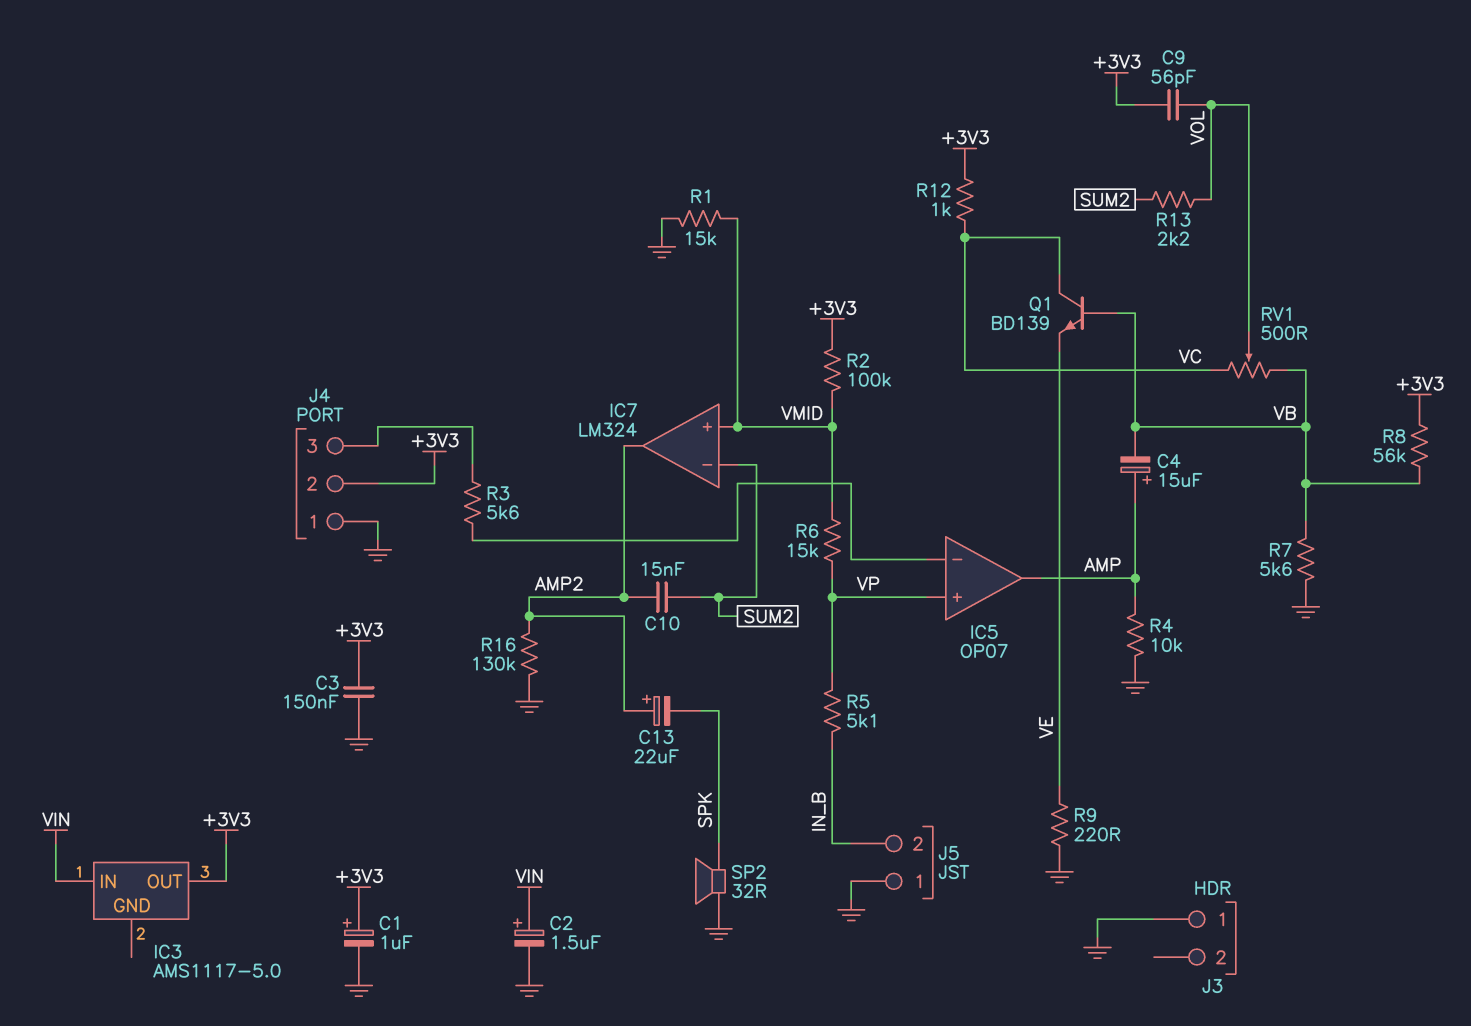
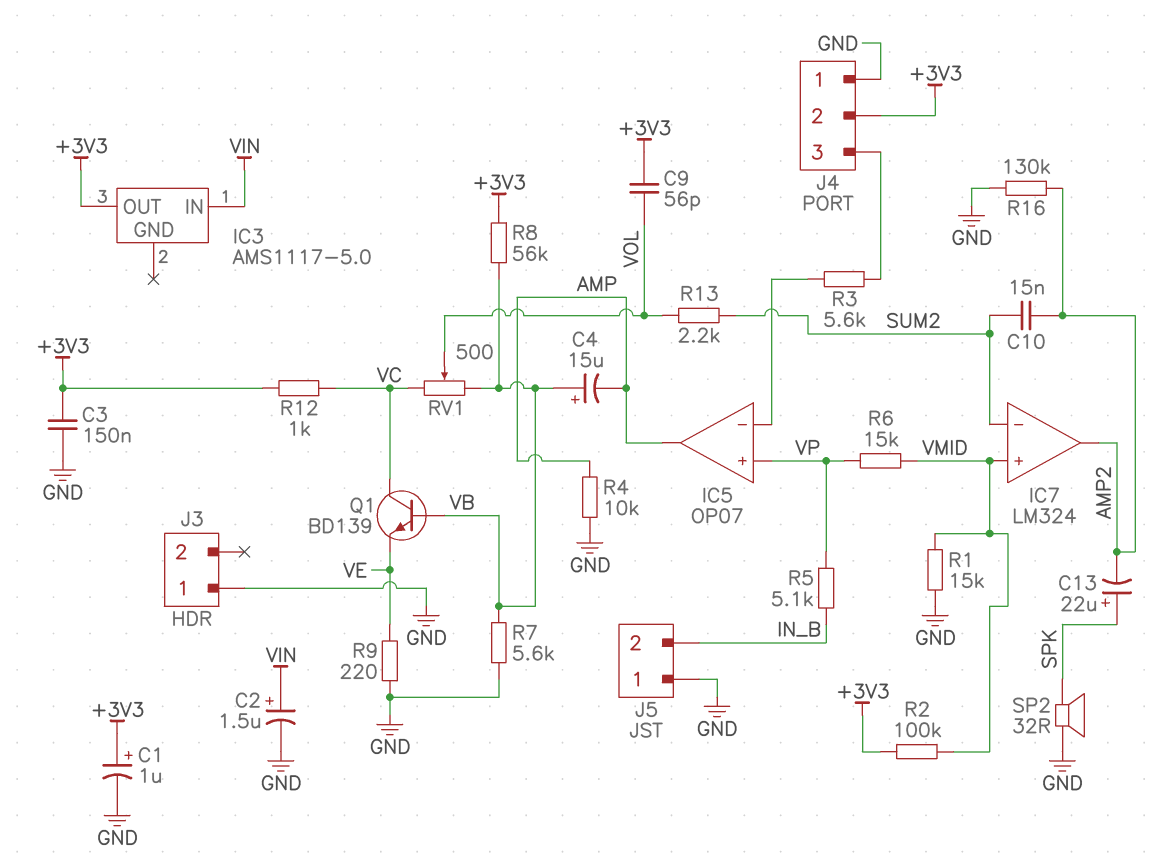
C4: 15uF (plus AMP, minus VB) -> 15uF (plus VB, minus AMP)
C13: 22uF (plus AMP2, minus SPK) -> 22uF (plus SPK, minus AMP2)

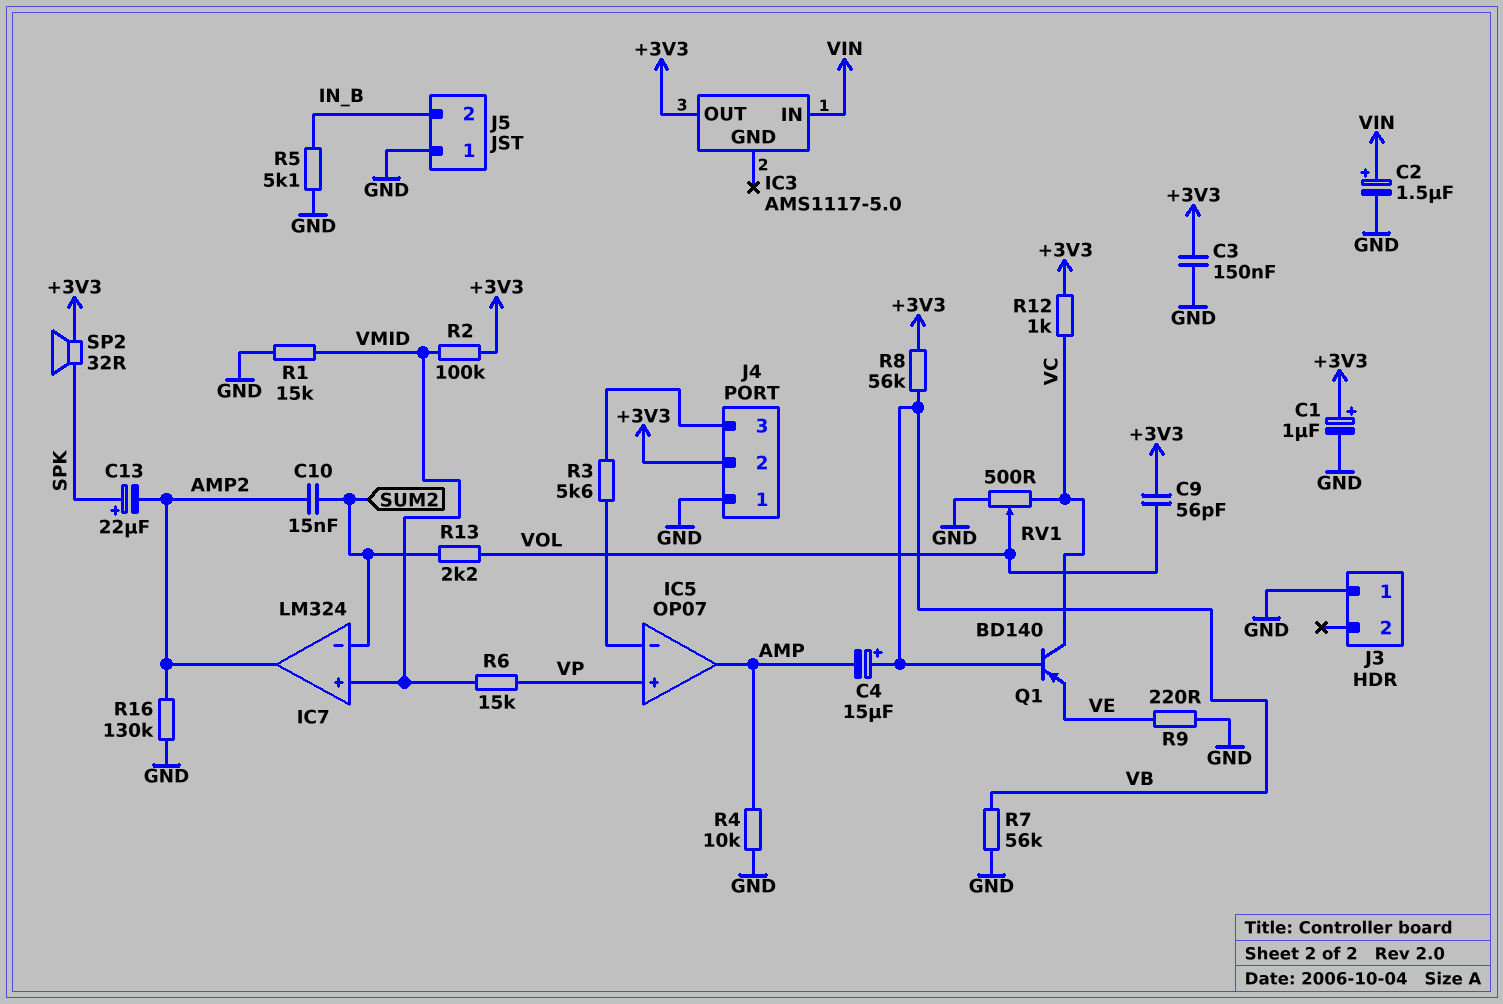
Q1: NPN BD139 (B VB, C VC, E VE) -> PNP BD140 (B VB, C VC, E VE)
R5: 5.1k (IN_B, VP) -> 5.1k (GND, IN_B)
R7: 5.6k (GND, VB) -> 56k (GND, VB)
RV1: 500 (VB, VC, wiper VOL) -> 500 (GND, VC, wiper VOL)
SP2: speaker 32R (GND, SPK) -> speaker 32R (+3V3, SPK)

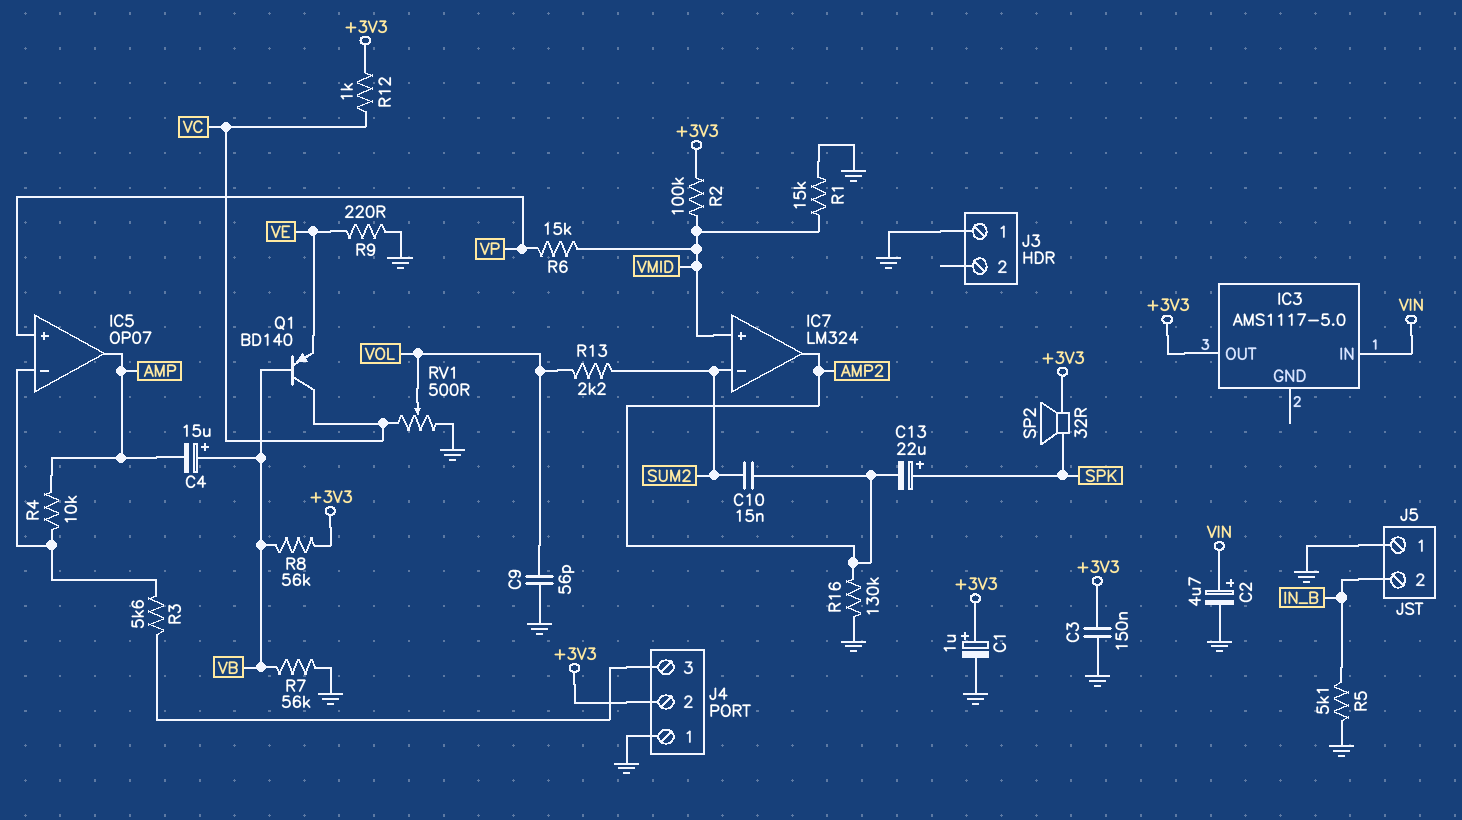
C2: 1.5uF (plus VIN, minus GND) -> 4.7uF (plus VIN, minus GND)
C9: 56pF (+3V3, VOL) -> 56pF (GND, VOL)
R4: 10k (AMP, GND) -> 10k (AMP, IC5/in-)

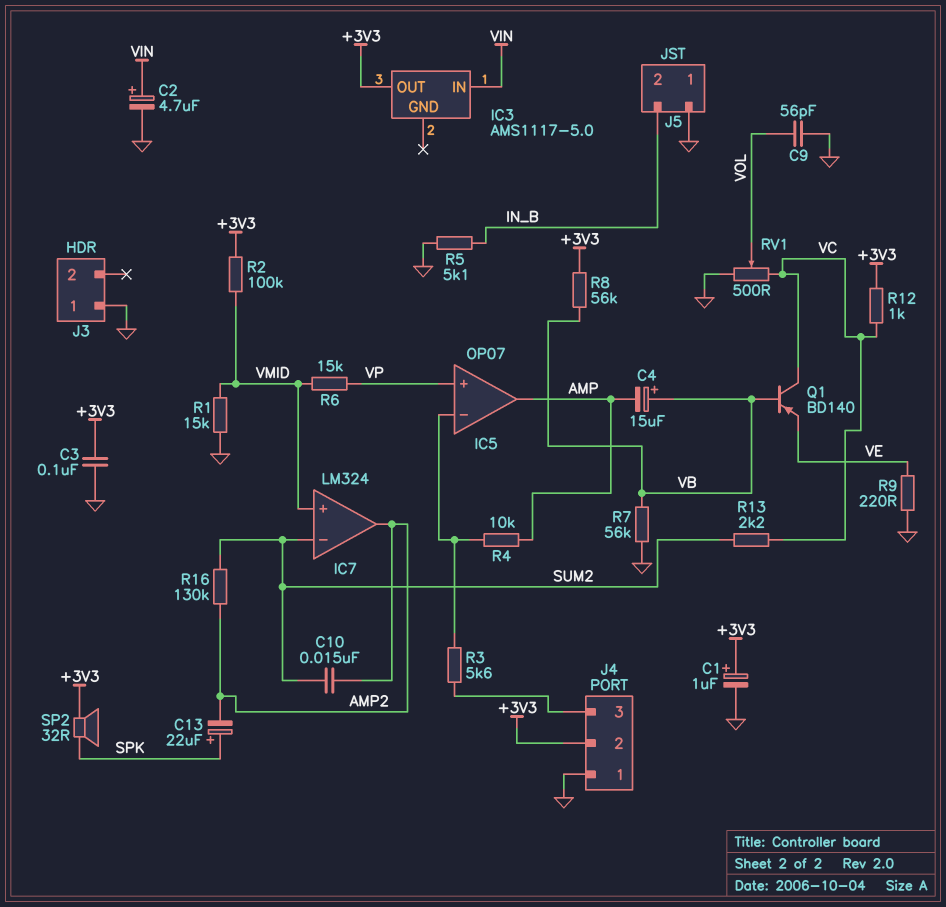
C3: 150nF (+3V3, GND) -> 100nF (+3V3, GND)
R13: 2.2k (SUM2, VOL) -> 2.2k (SUM2, VC)
R16: 130k (AMP2, GND) -> 130k (AMP2, SUM2)

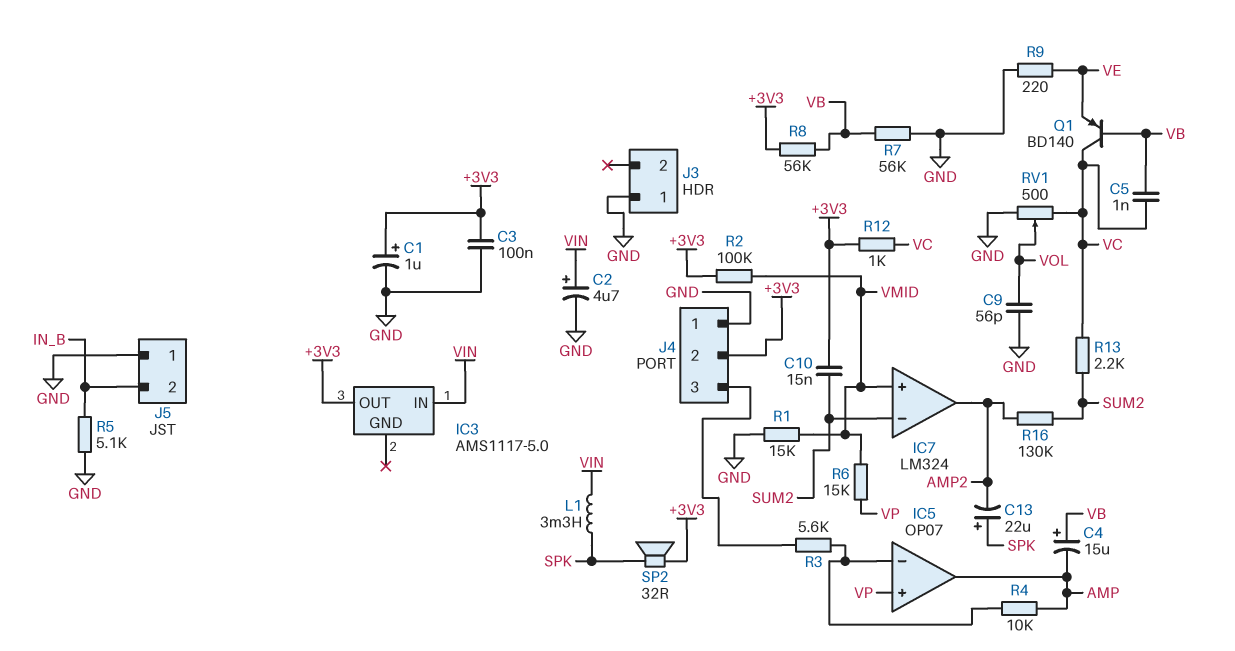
C5: none -> 1nF (VB, VC)
C10: 15nF (AMP2, SUM2) -> 15nF (+3V3, SUM2)
L1: none -> 3.3mH (SPK, VIN)

